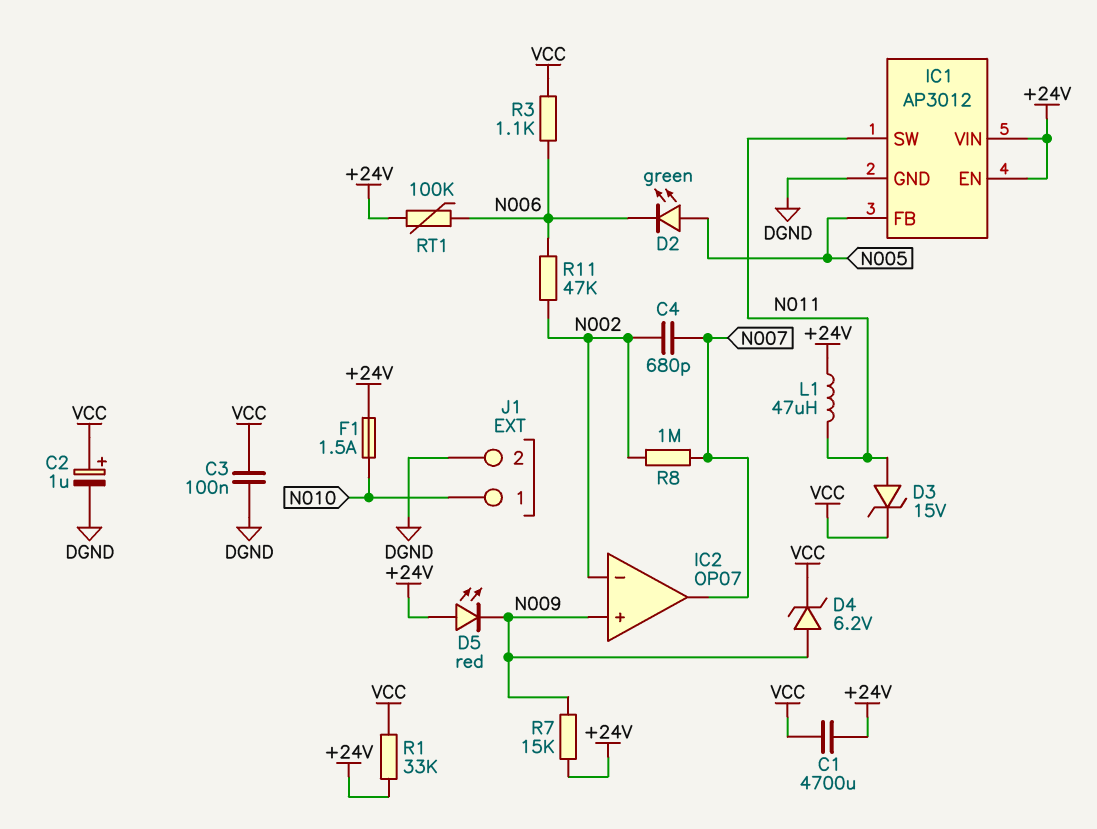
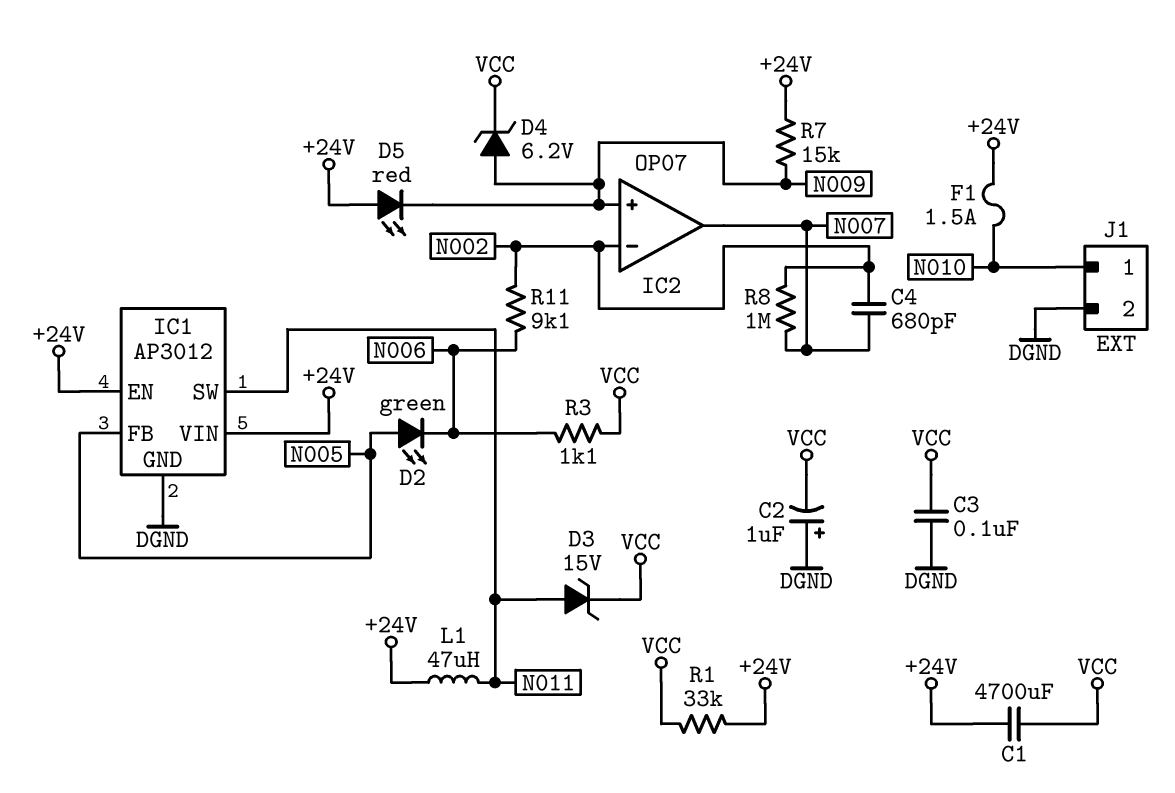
C2: 1uF (plus VCC, minus DGND) -> 1uF (plus DGND, minus VCC)
R11: 47k (N002, N006) -> 9.1k (N002, N006)
RT1: 100k (+24V, N006) -> none

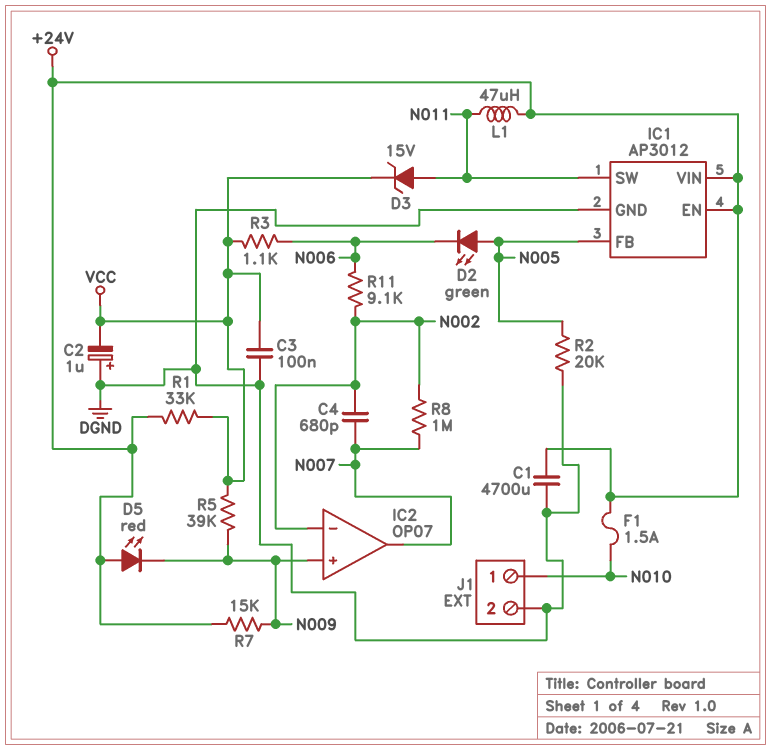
C1: 4700uF (+24V, VCC) -> 4700uF (+24V, DGND)
D4: zener 6.2V (A N009, K VCC) -> none
R2: none -> 20k (DGND, N005)
R5: none -> 39k (N009, VCC)

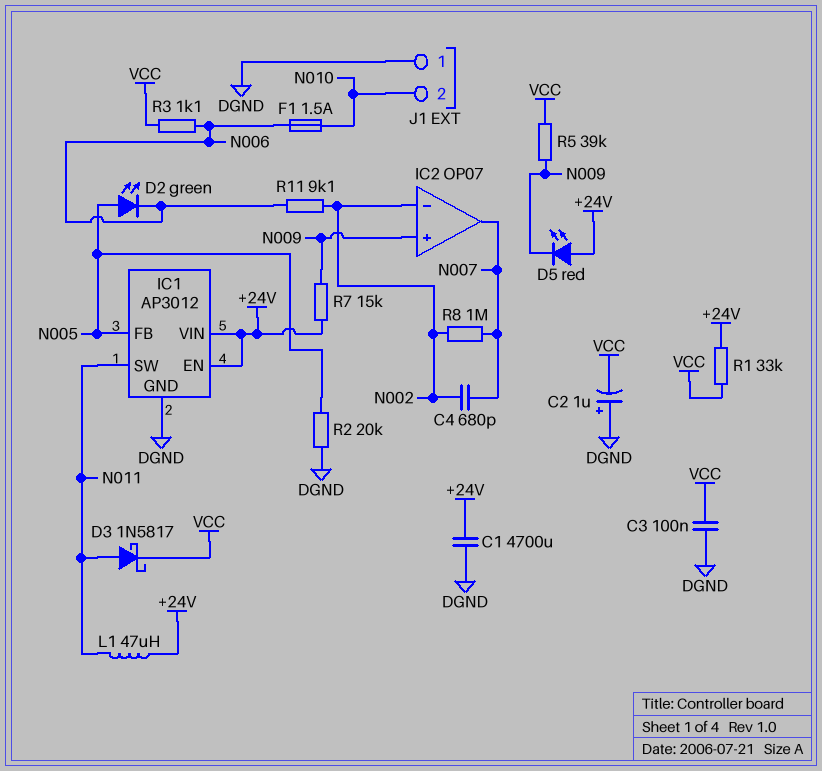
D3: zener 15V (A N011, K VCC) -> schottky 1N5817 (A N011, K VCC)
F1: 1.5A (+24V, N010) -> 1.5A (N006, N010)
J1 pin 1: N010 -> DGND
J1 pin 2: DGND -> N010

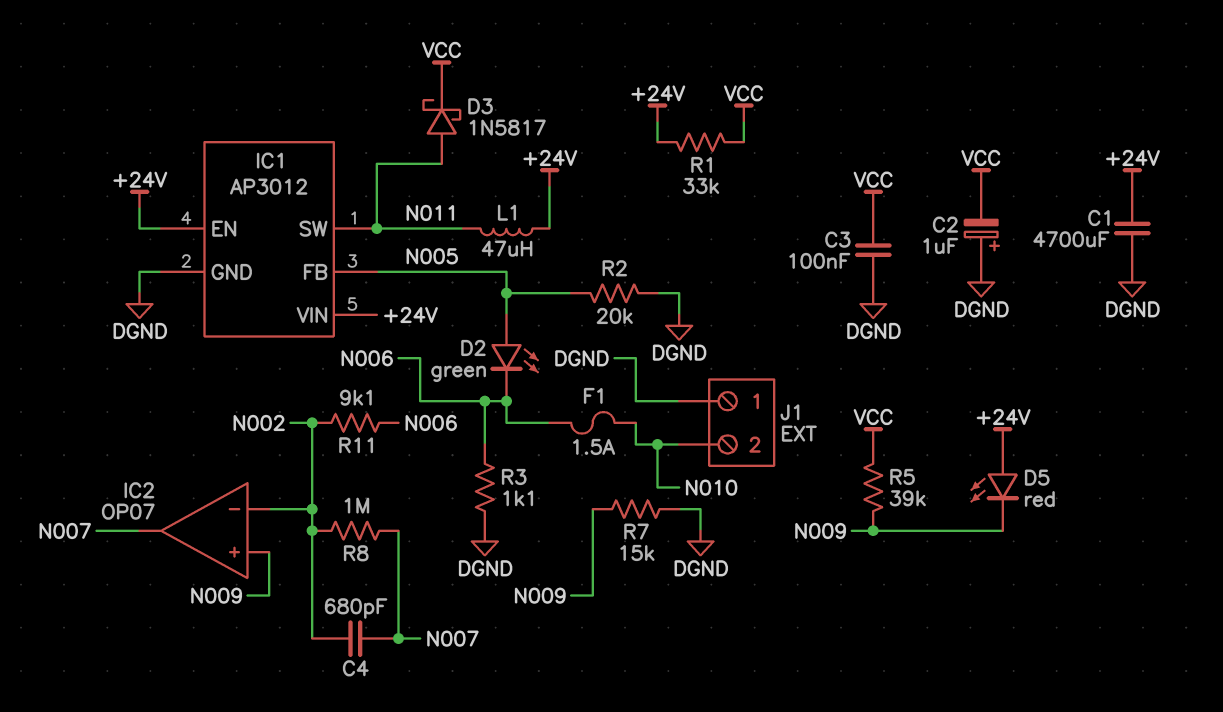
R3: 1.1k (N006, VCC) -> 1.1k (DGND, N006)
R7: 15k (+24V, N009) -> 15k (DGND, N009)

